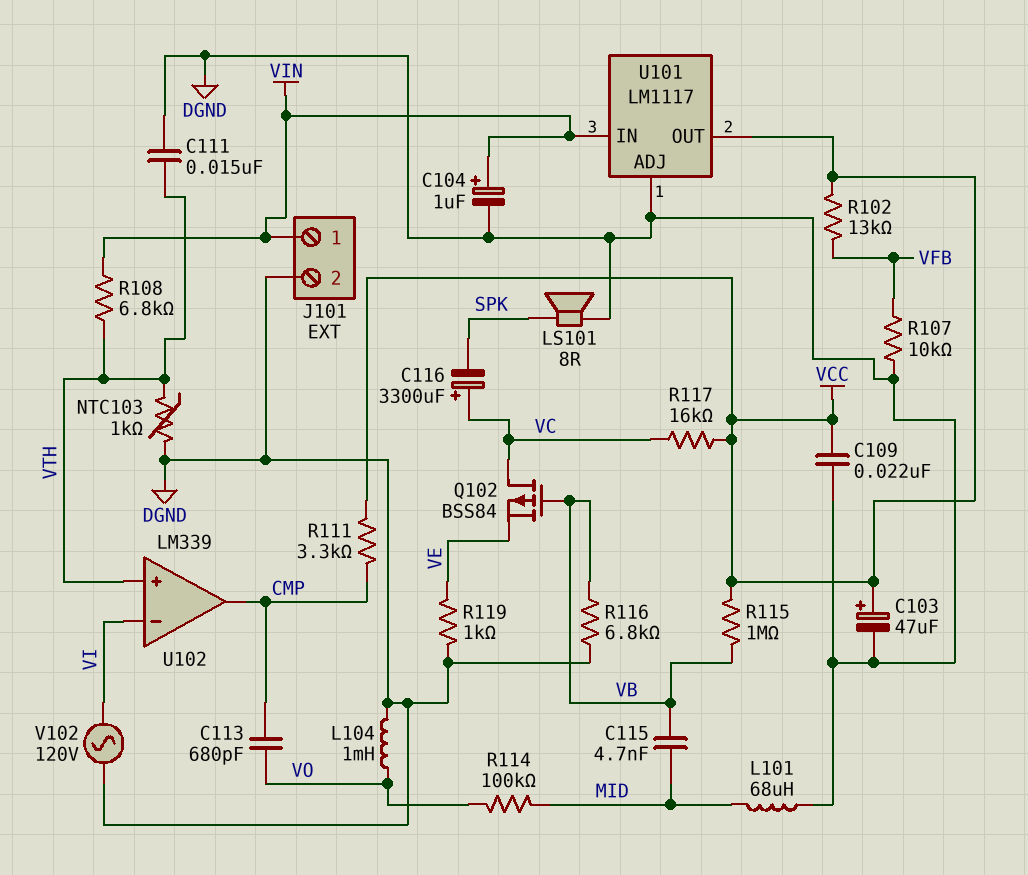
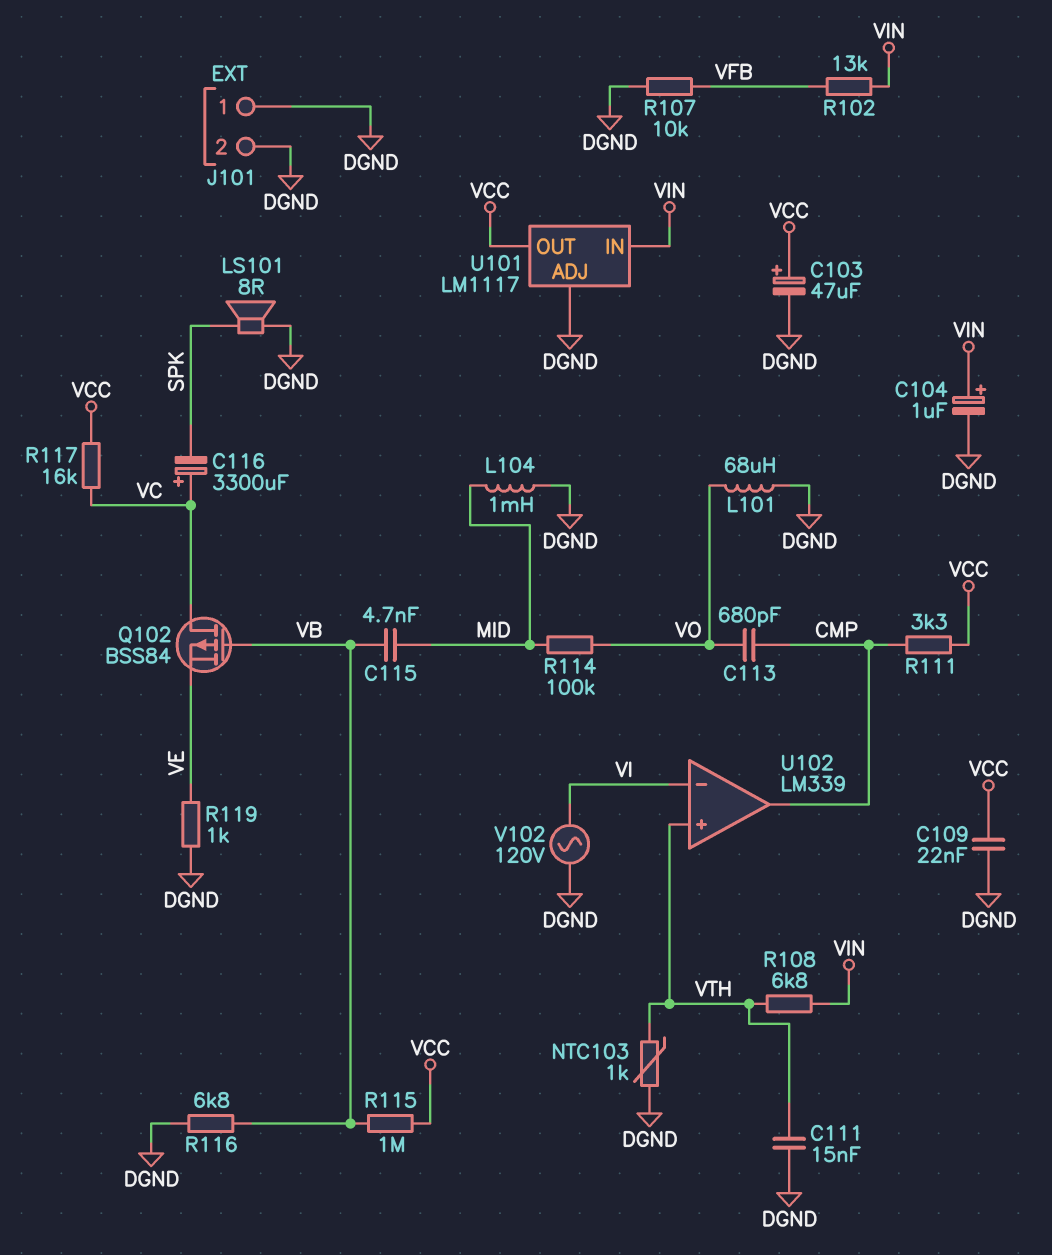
J101 pin 1: VIN -> DGND
L101: 68uH (DGND, MID) -> 68uH (DGND, VO)
L104: 1mH (DGND, VO) -> 1mH (DGND, MID)
R102: 13k (VCC, VFB) -> 13k (VFB, VIN)

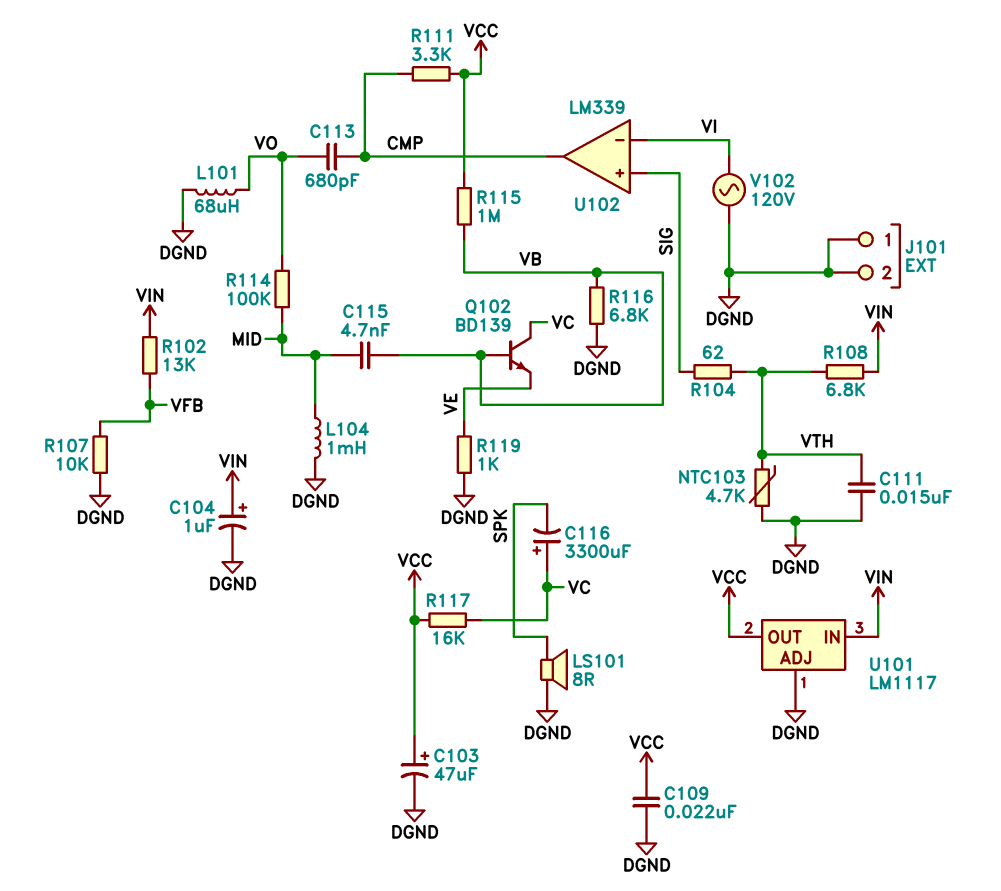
NTC103: 1k (DGND, VTH) -> 4.7k (DGND, VTH)
Q102: PMOS BSS84 (G VB, D VC, S VE) -> NPN BD139 (B VB, C VC, E VE)
R104: none -> 62 (SIG, VTH)
U102 pin in+: VTH -> SIG

